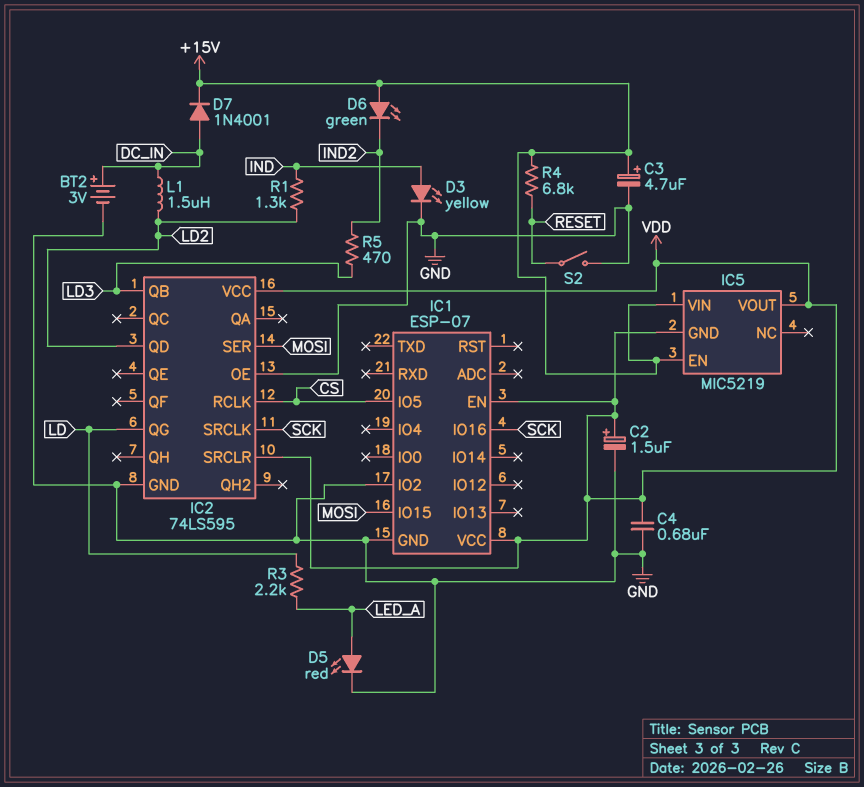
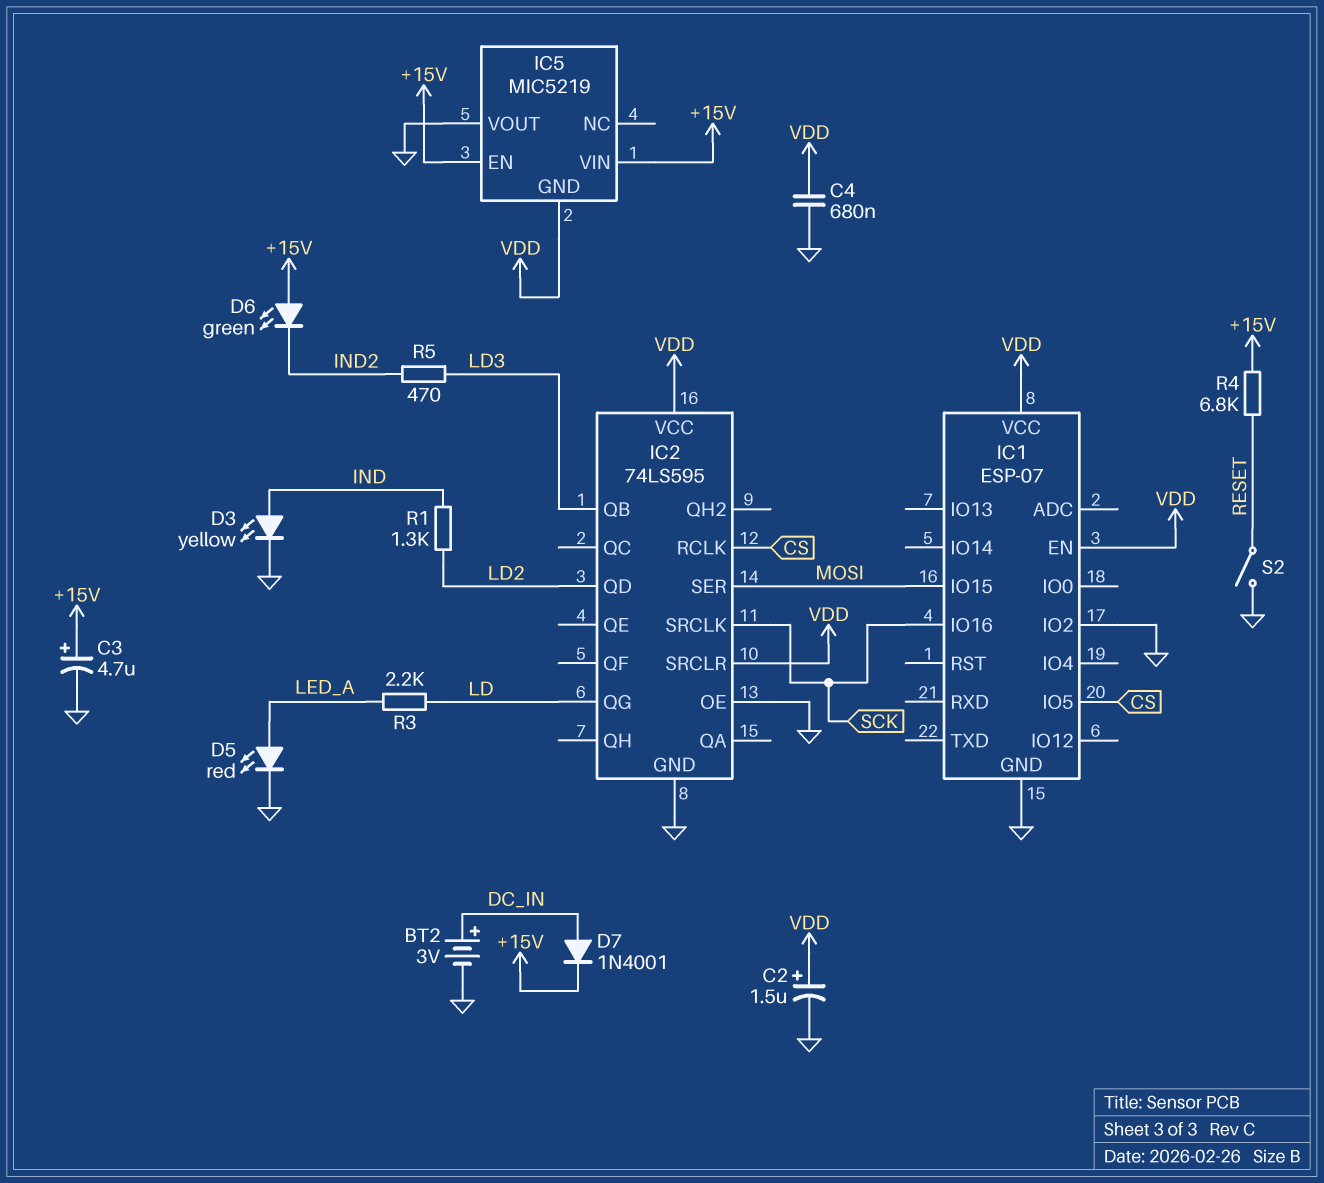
IC5 pin VOUT: VDD -> GND
L1: 1.5uH (DC_IN, LD2) -> none

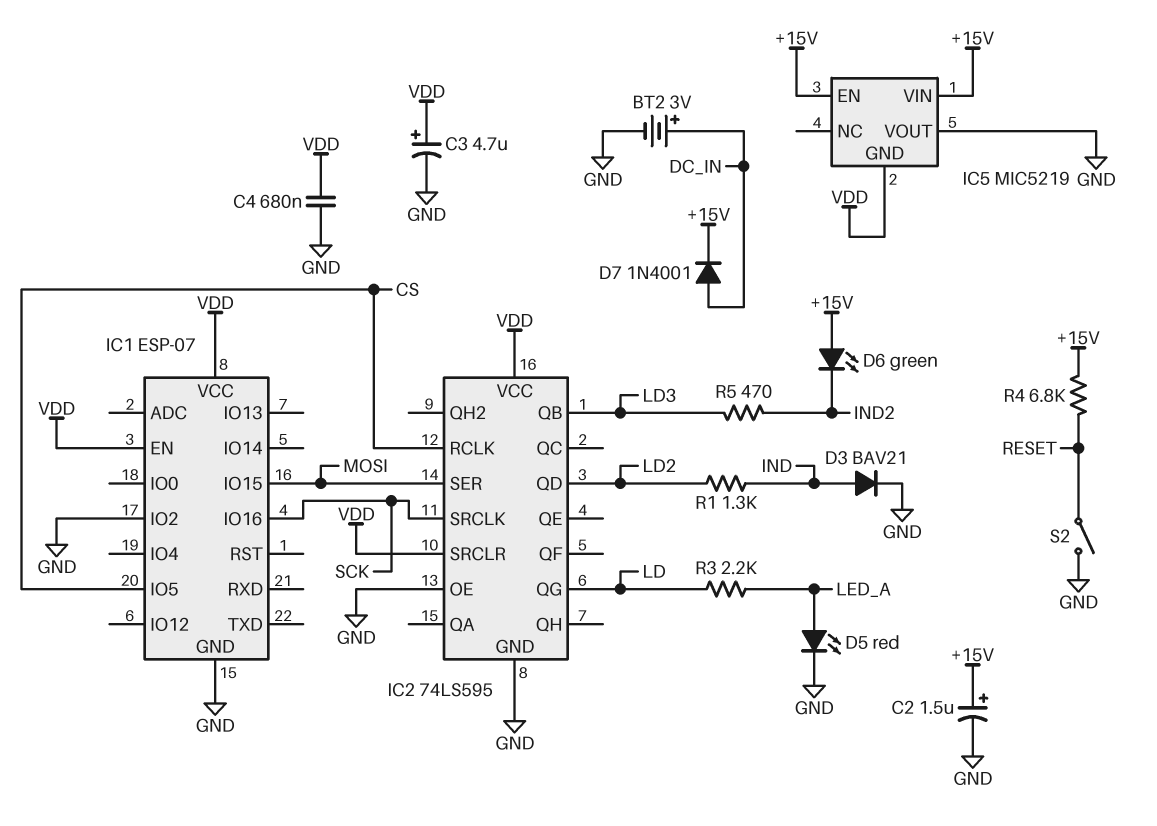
C2: 1.5uF (plus VDD, minus GND) -> 1.5uF (plus +15V, minus GND)
C3: 4.7uF (plus +15V, minus GND) -> 4.7uF (plus VDD, minus GND)
D3: LED yellow (A IND, K GND) -> diode BAV21 (A IND, K GND)

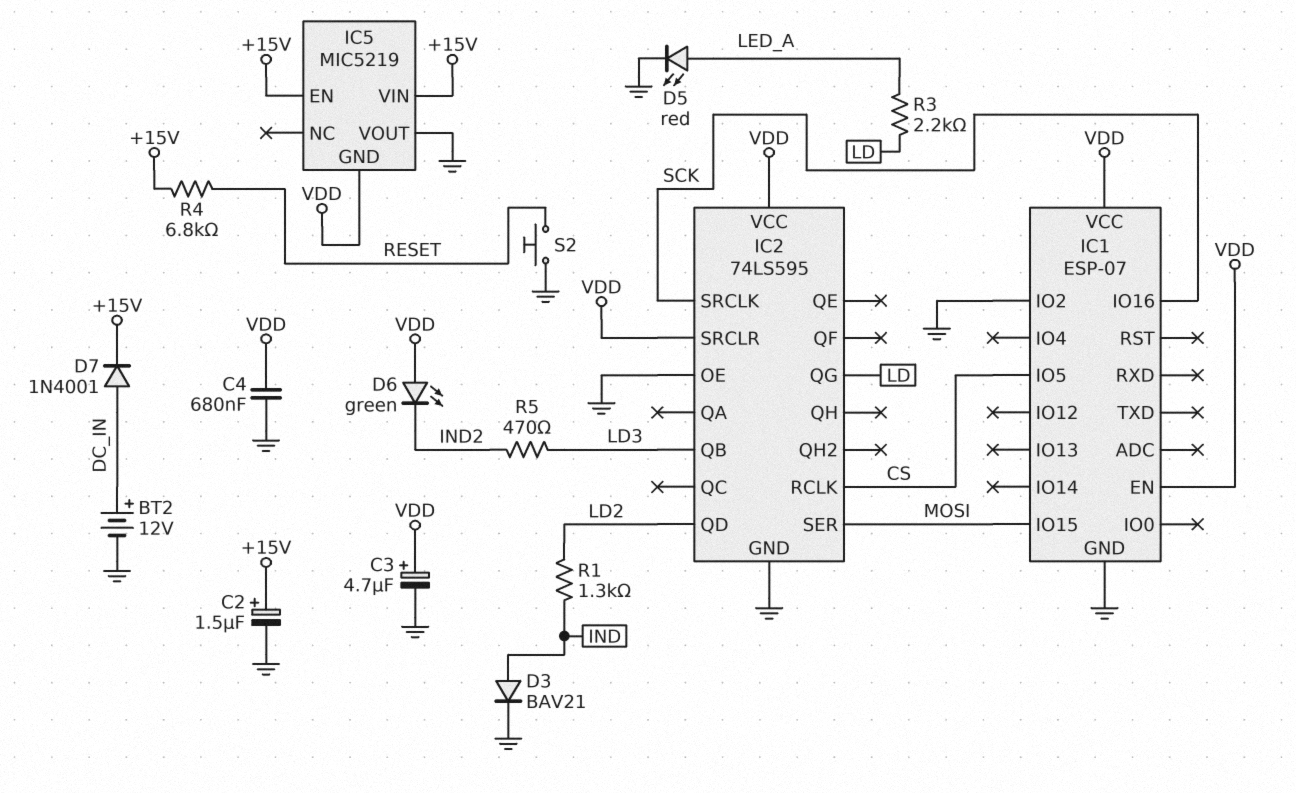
BT2: 3V (plus DC_IN, minus GND) -> 12V (plus DC_IN, minus GND)
D6: LED green (A +15V, K IND2) -> LED green (A VDD, K IND2)
S2: switch (GND, RESET) -> button (GND, RESET)

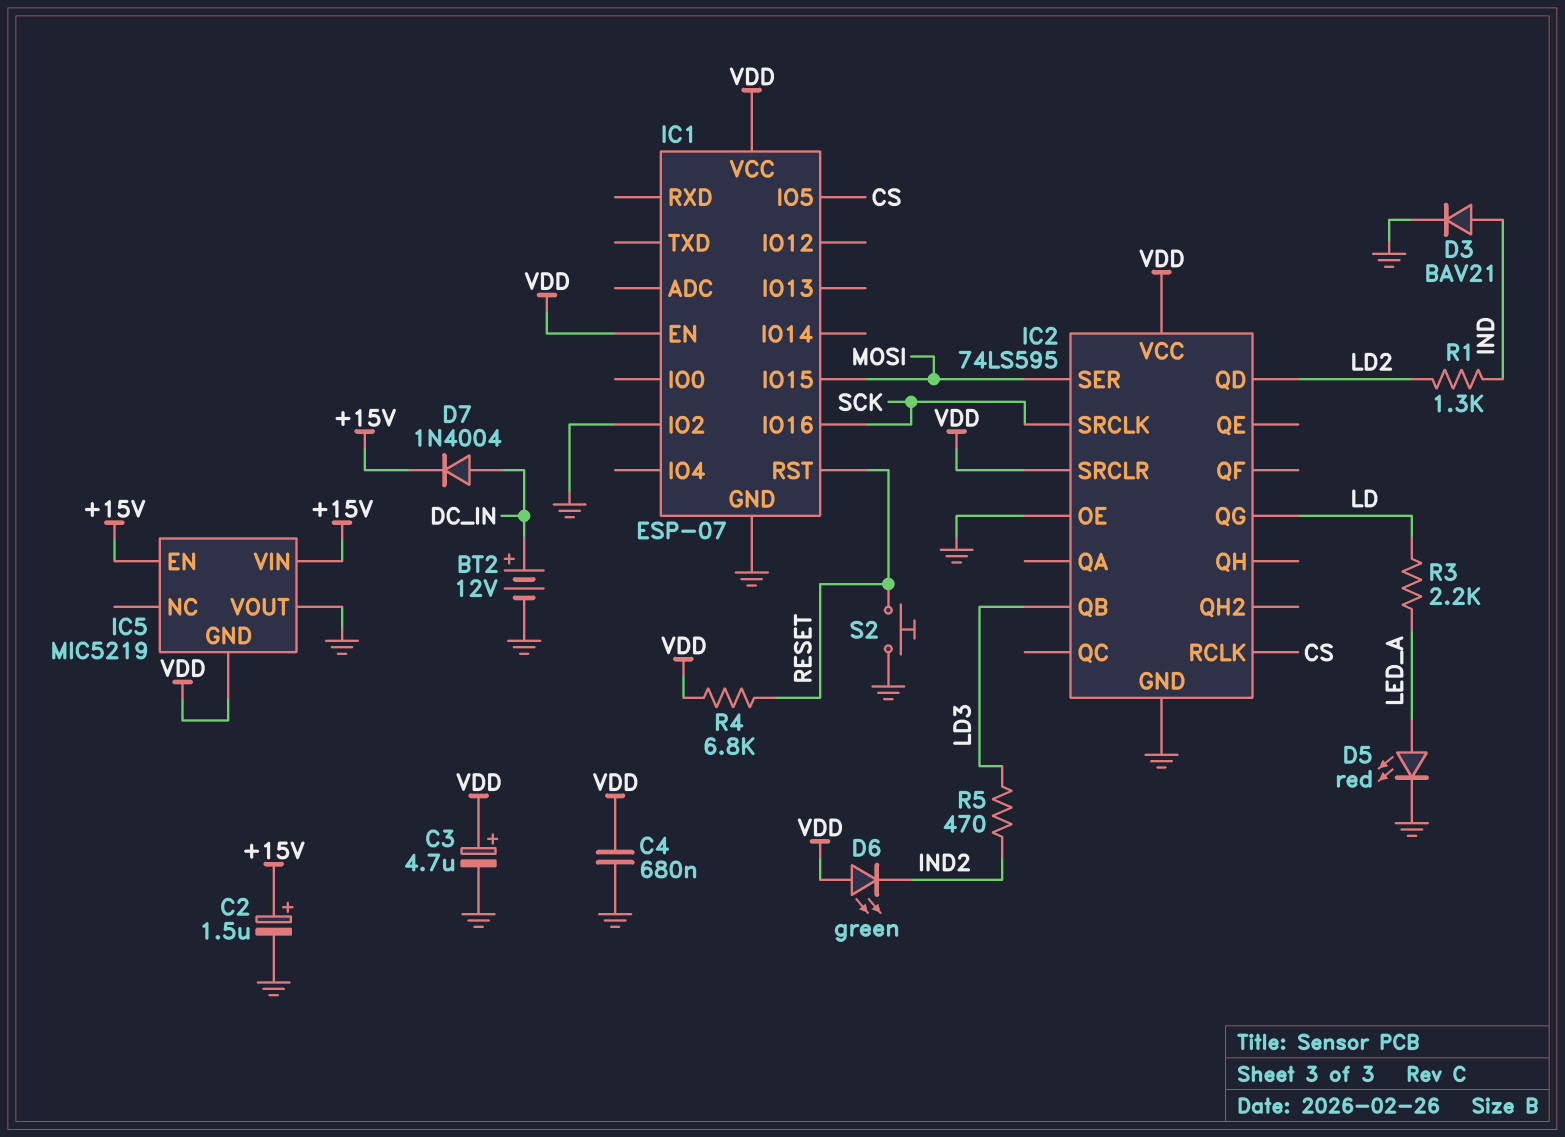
D7: diode 1N4001 (A DC_IN, K +15V) -> diode 1N4004 (A DC_IN, K +15V)
IC1 pin RST: none -> RESET
R4: 6.8k (+15V, RESET) -> 6.8k (RESET, VDD)

